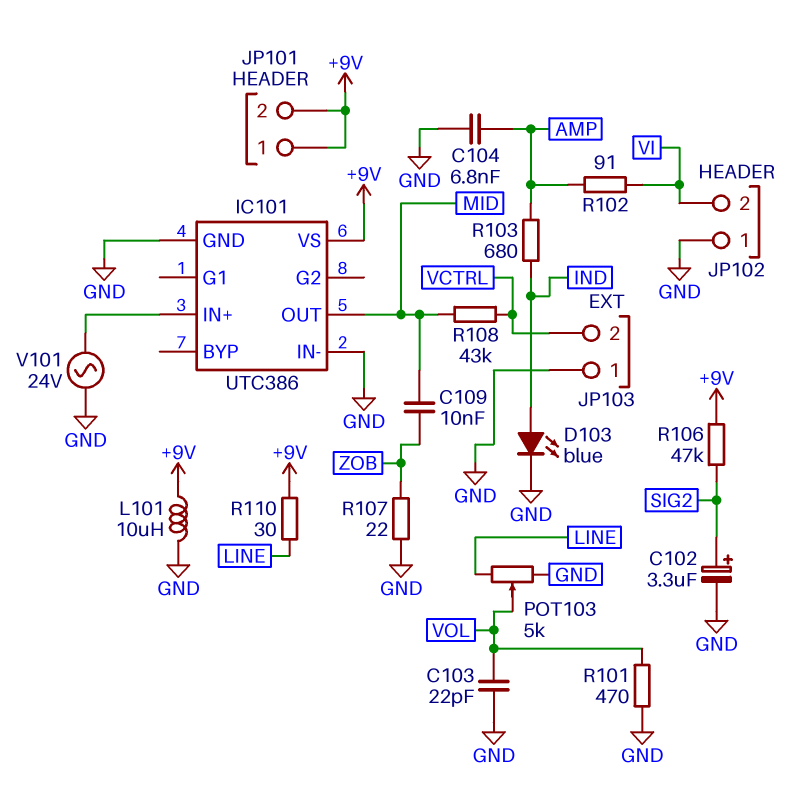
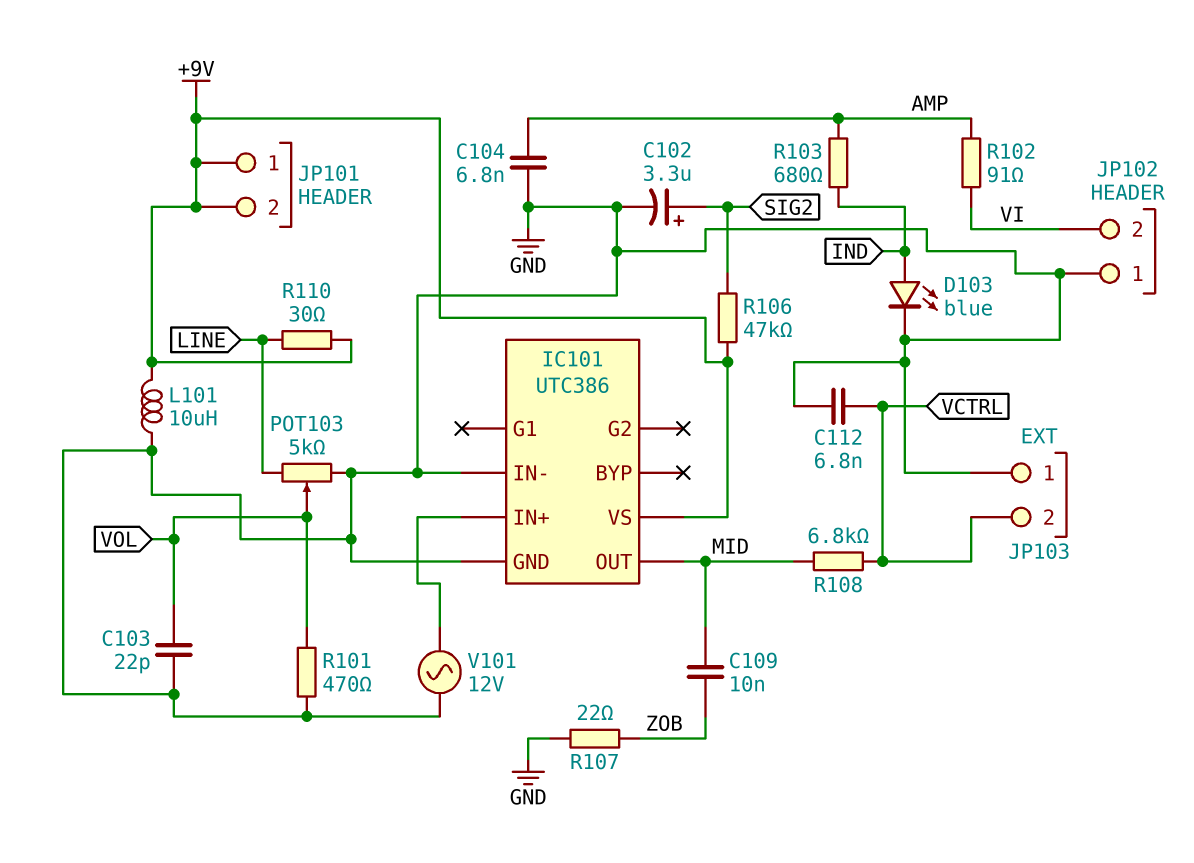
C112: none -> 6.8nF (GND, VCTRL)
R108: 43k (MID, VCTRL) -> 6.8k (MID, VCTRL)
V101: AC 24V (GND, IC101/IN+) -> AC 12V (GND, IC101/IN+)

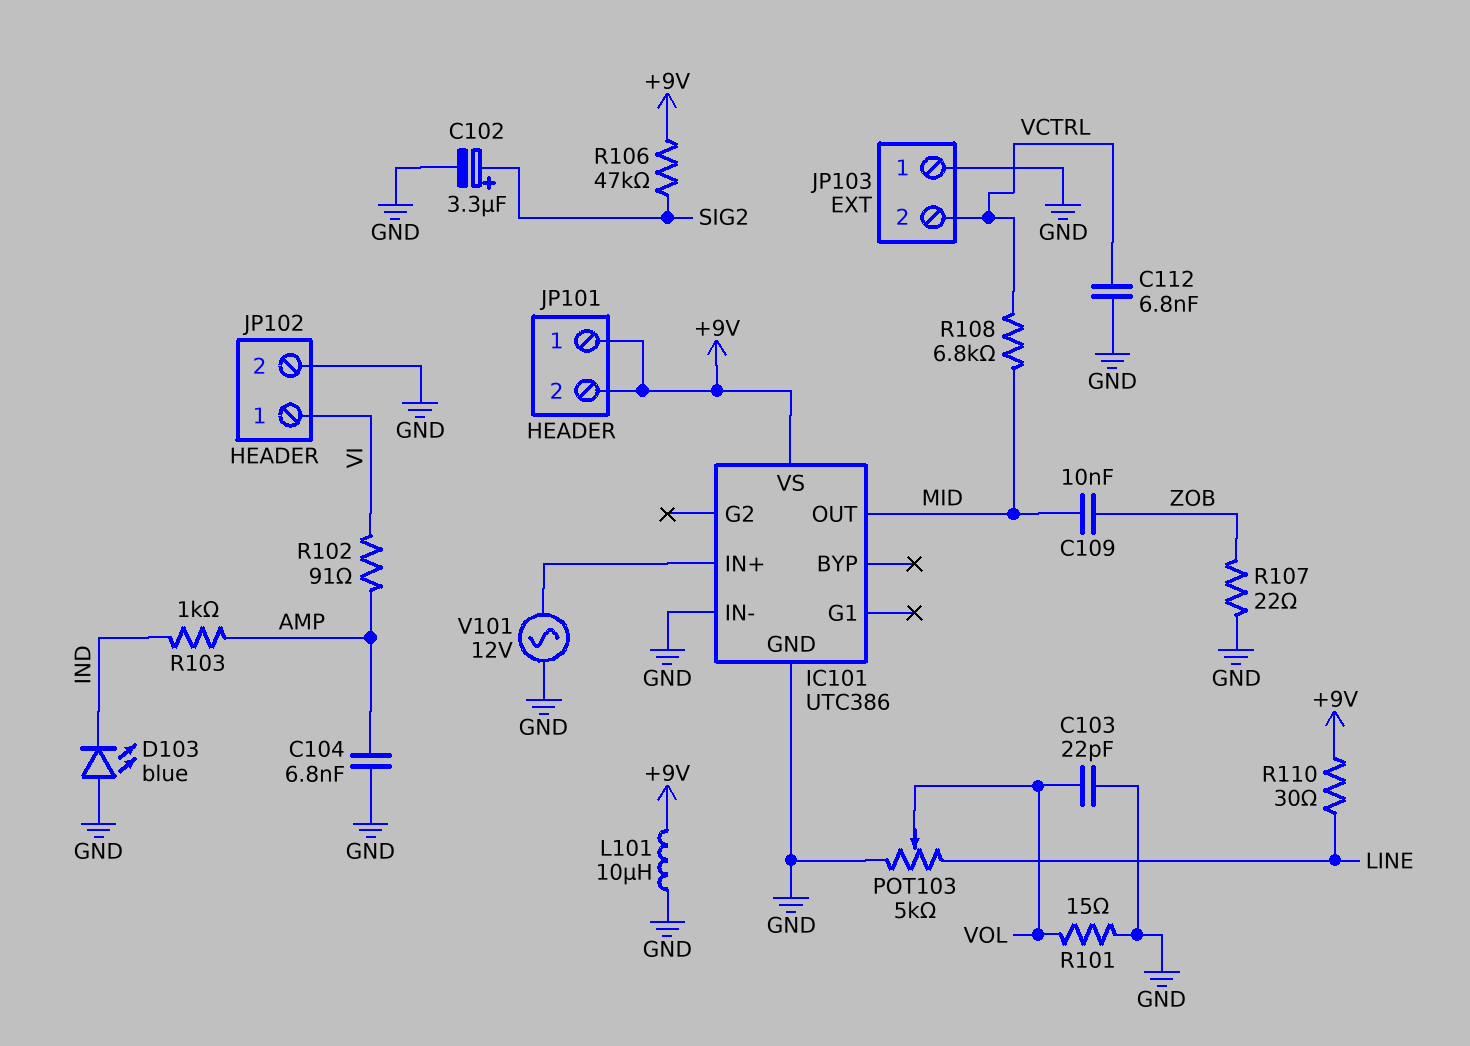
D103: LED blue (A IND, K GND) -> LED blue (A GND, K IND)
JP102 pin 1: GND -> VI
JP102 pin 2: VI -> GND
R101: 470 (GND, VOL) -> 15 (GND, VOL)
R103: 680 (AMP, IND) -> 1k (AMP, IND)

